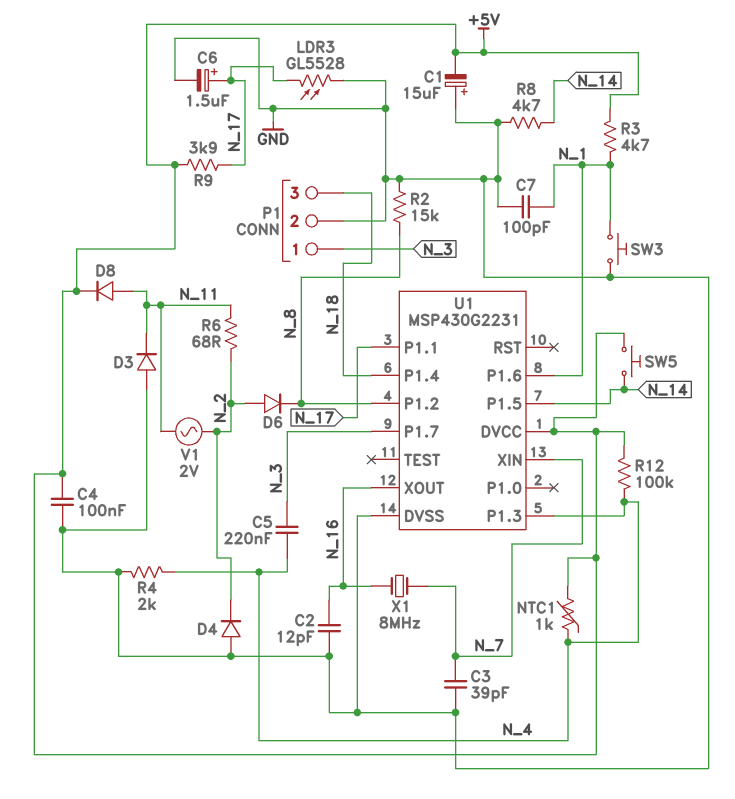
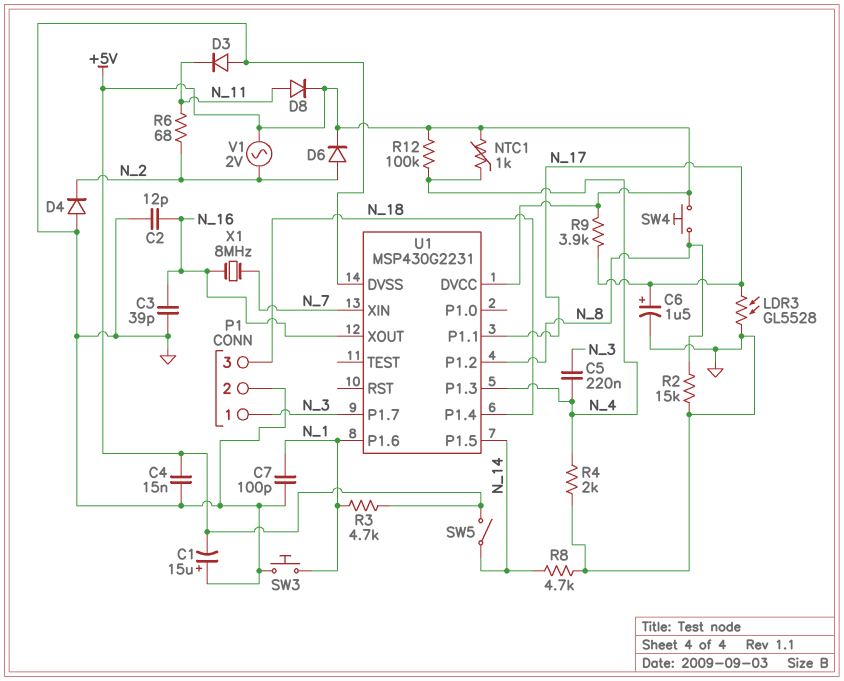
C3: 39pF (GND, N_7) -> 39pF (GND, N_16)
C4: 100nF (+5V, GND) -> 15nF (+5V, GND)
D6: diode (A N_2, K N_8) -> diode (A N_2, K +5V)
SW4: none -> button (+5V, N_8)
SW5: button (+5V, N_14) -> switch (+5V, N_14)
V1: AC 2V (N_2, N_11) -> AC 2V (+5V, N_2)

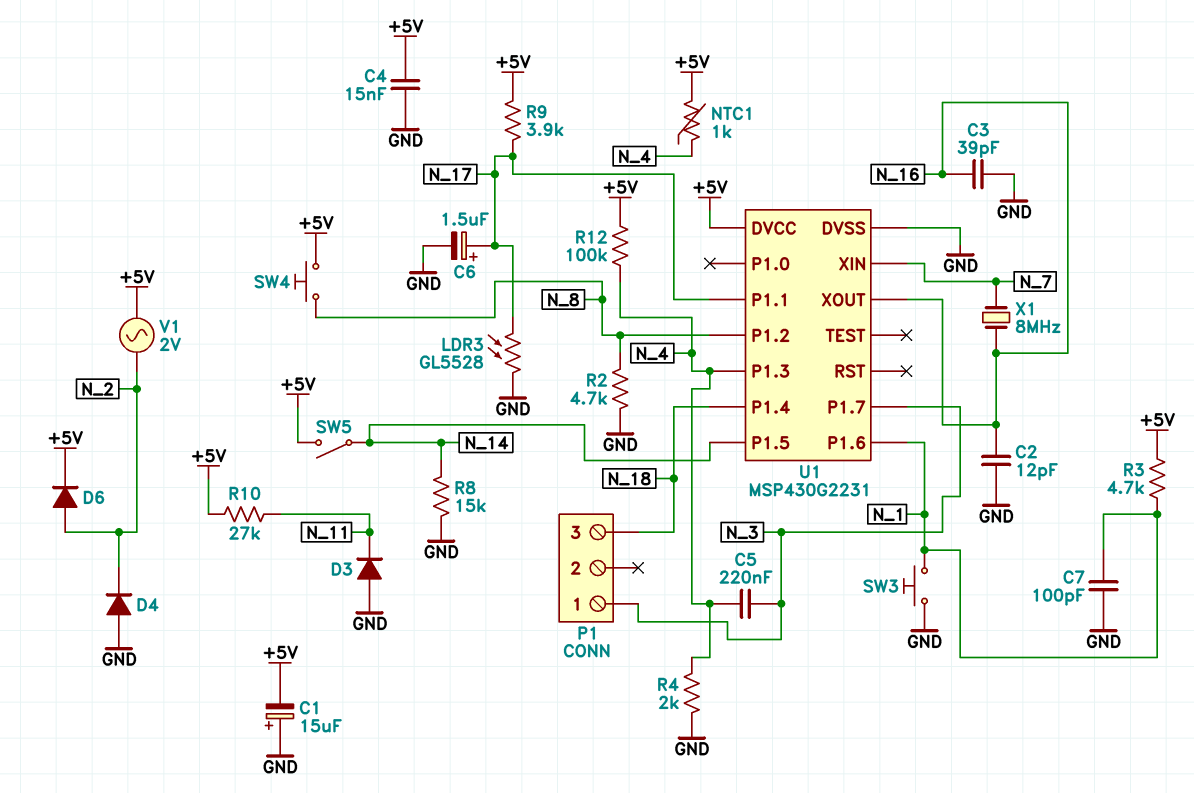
D8: diode (A N_11, K +5V) -> none
P1 pin 2: GND -> none
R2: 15k (GND, N_8) -> 4.7k (GND, N_8)
R6: 68 (N_2, N_11) -> none
R8: 4.7k (GND, N_14) -> 15k (GND, N_14)
R10: none -> 27k (+5V, N_11)

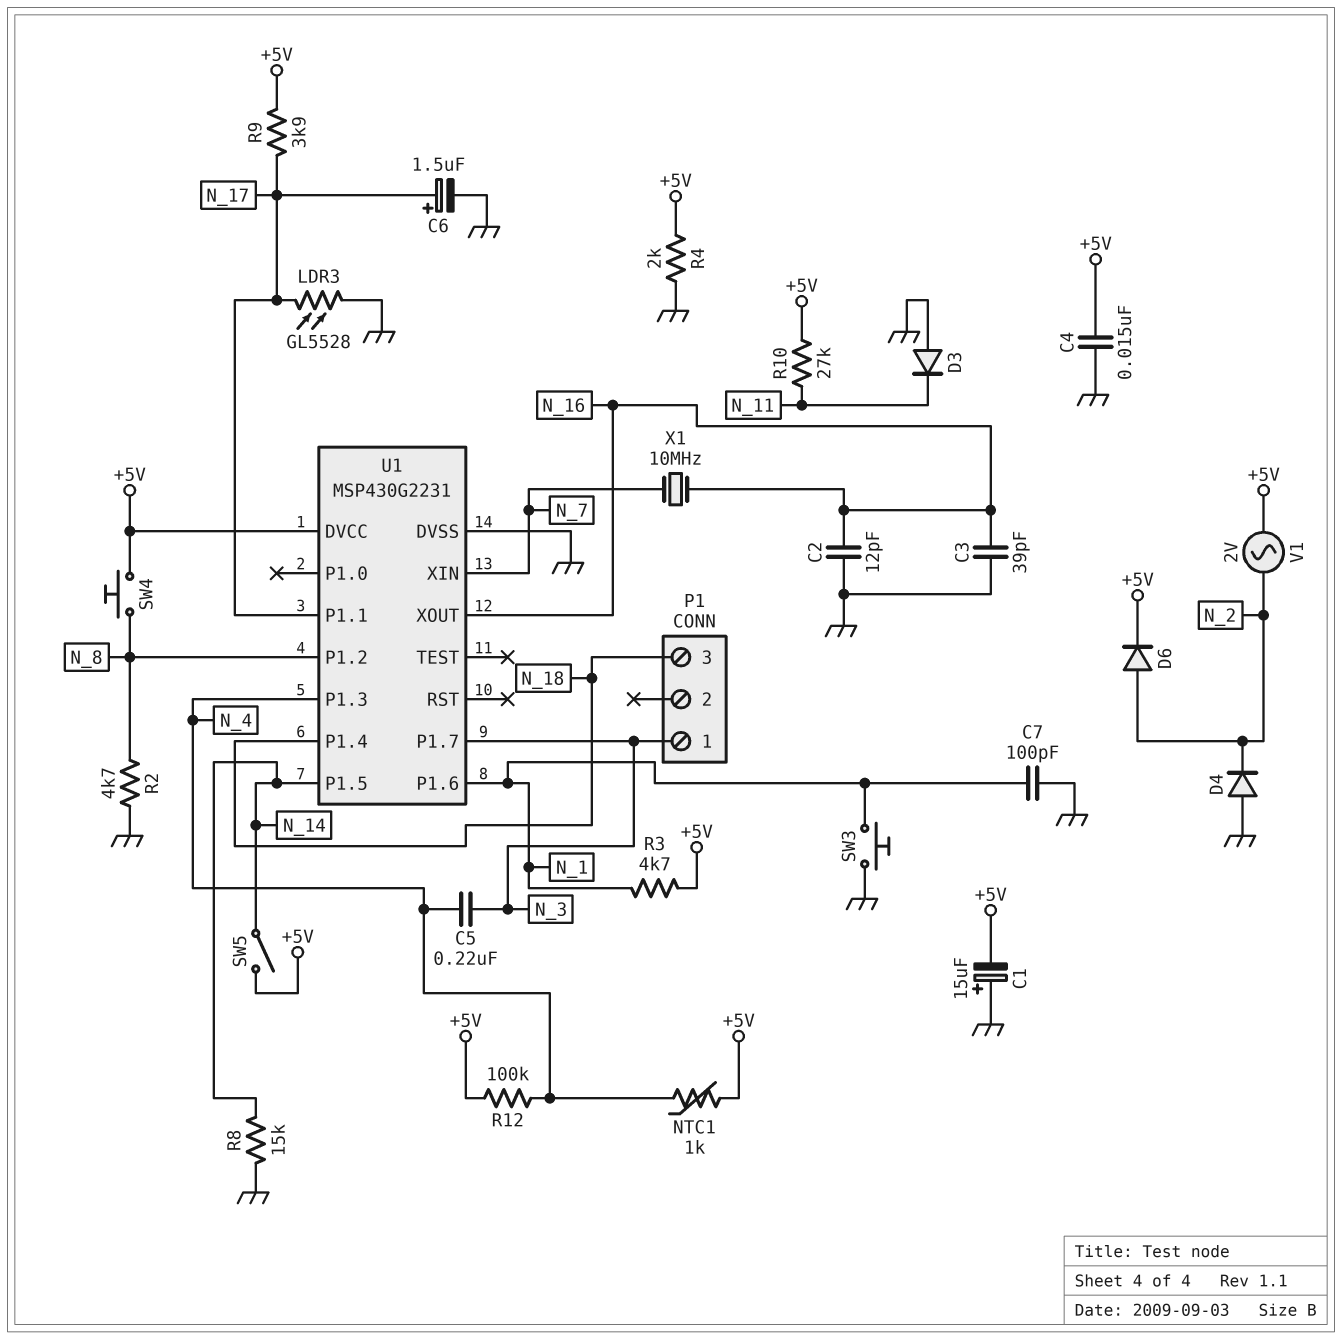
R4: 2k (GND, N_4) -> 2k (+5V, GND)
X1: 8MHz (N_7, N_16) -> 10MHz (N_7, N_16)

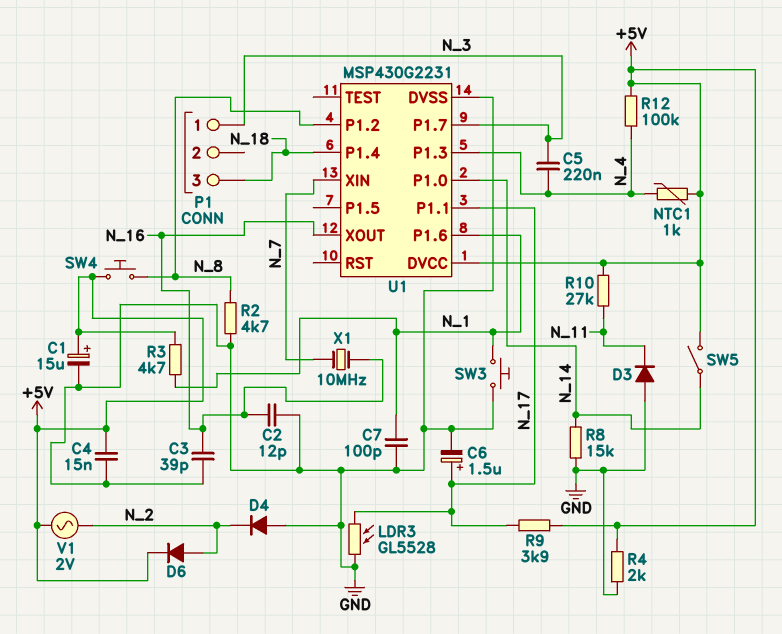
C1: 15uF (plus GND, minus +5V) -> 15uF (plus +5V, minus GND)
U1 pin P1.0: none -> N_14
U1 pin P1.5: N_14 -> none

